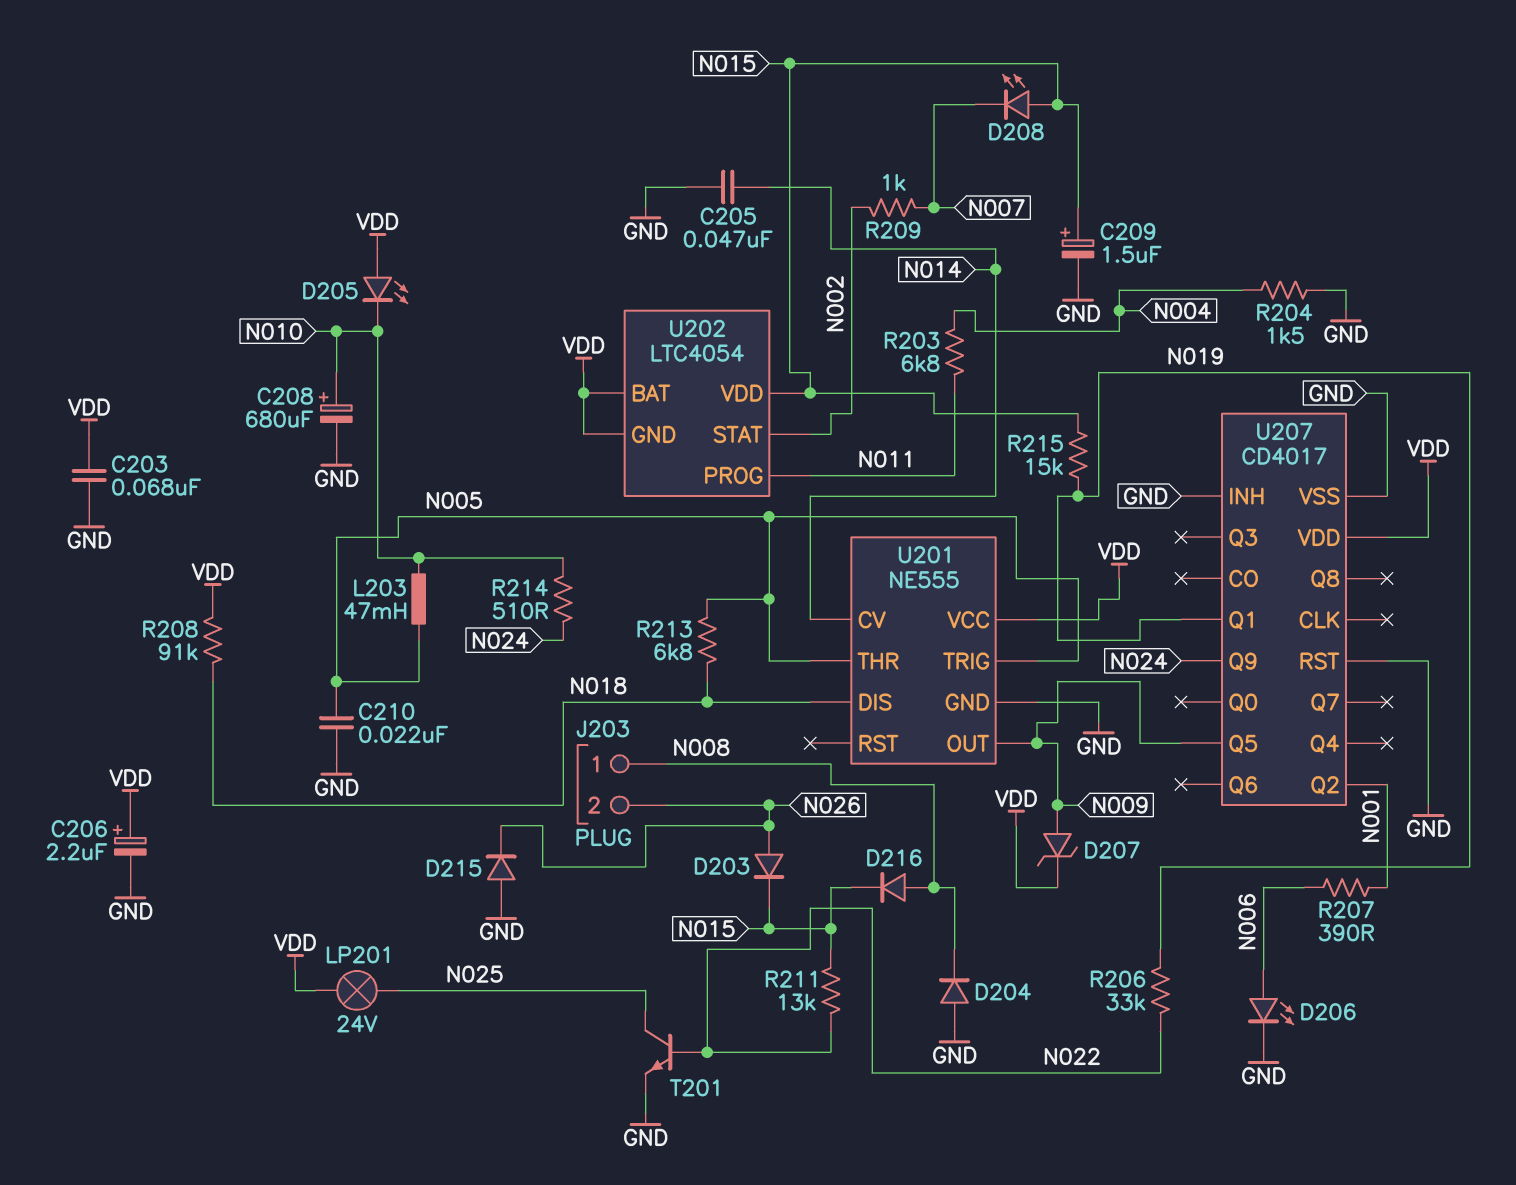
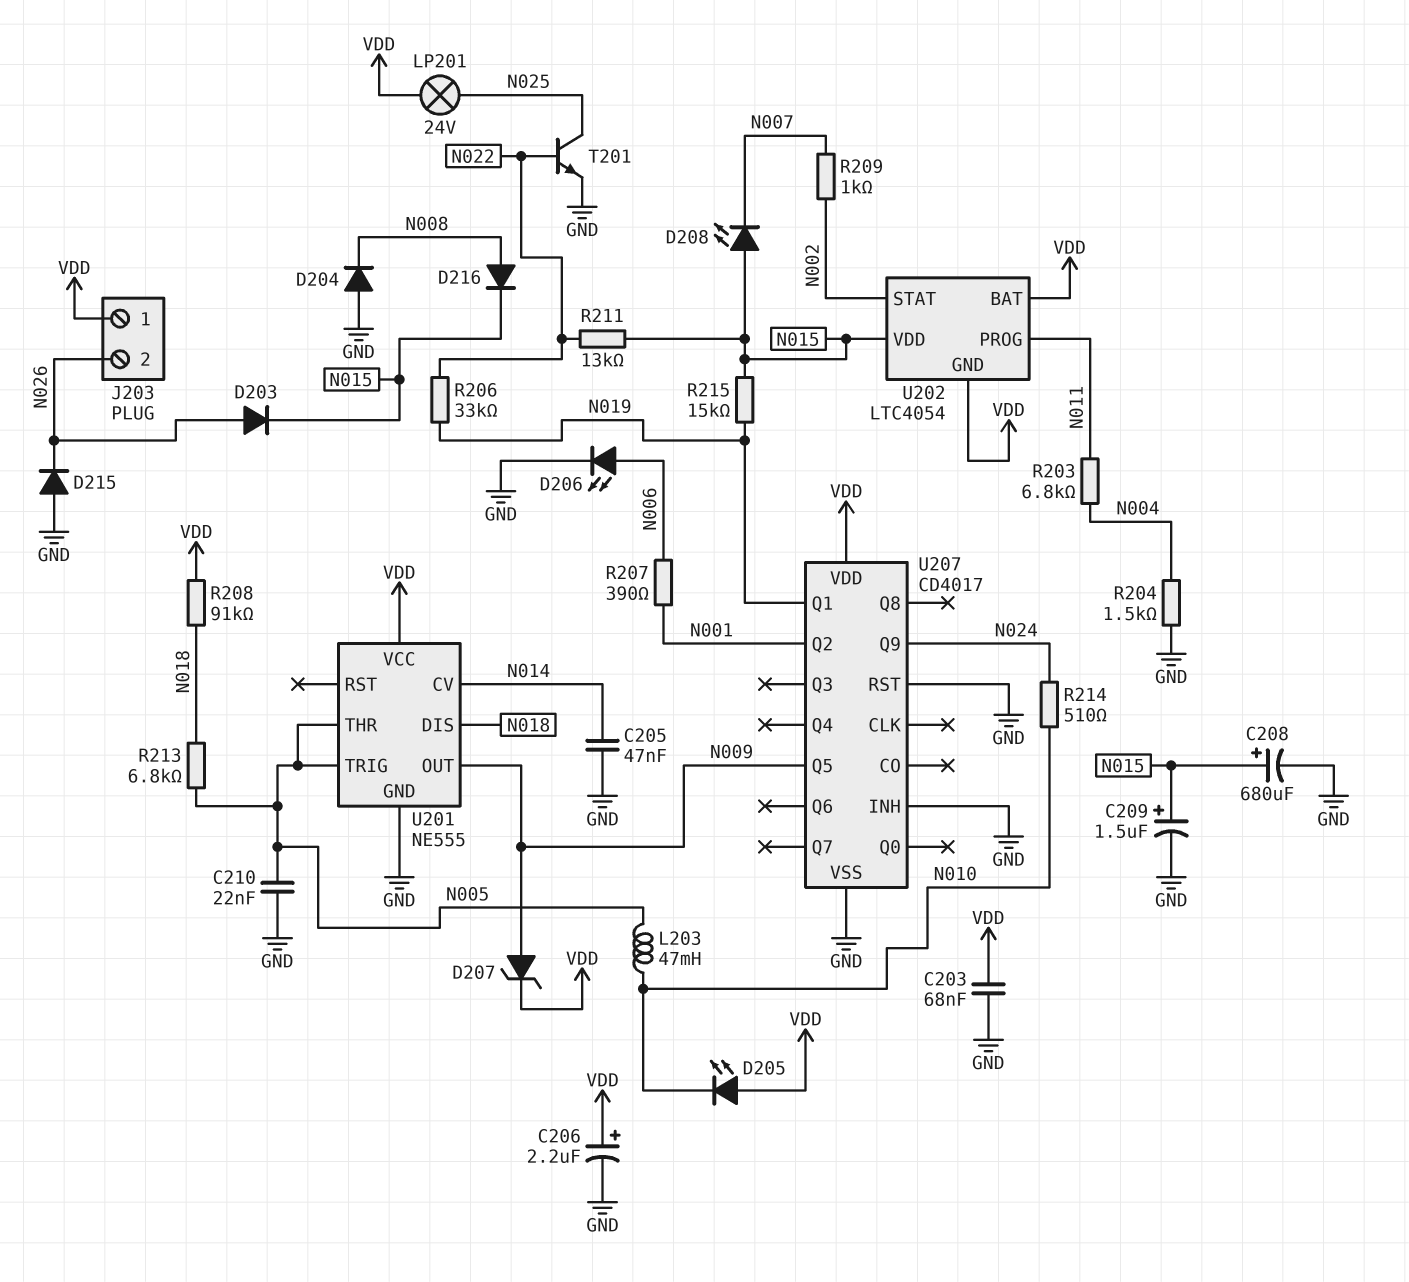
C208: 680uF (plus N010, minus GND) -> 680uF (plus N015, minus GND)
J203 pin 1: N008 -> VDD

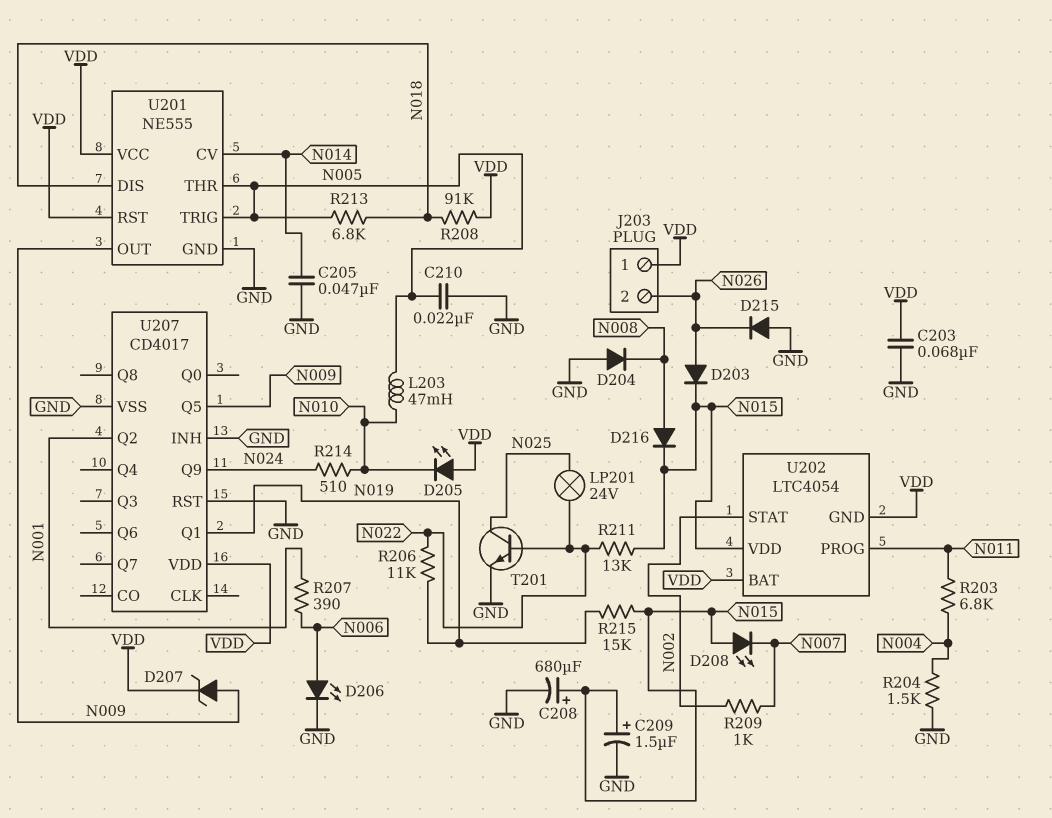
C206: 2.2uF (plus VDD, minus GND) -> none
LP201: lamp 24V (N025, VDD) -> lamp 24V (N022, N025)
R206: 33k (N019, N022) -> 11k (N019, N022)
U201 pin RST: none -> VDD

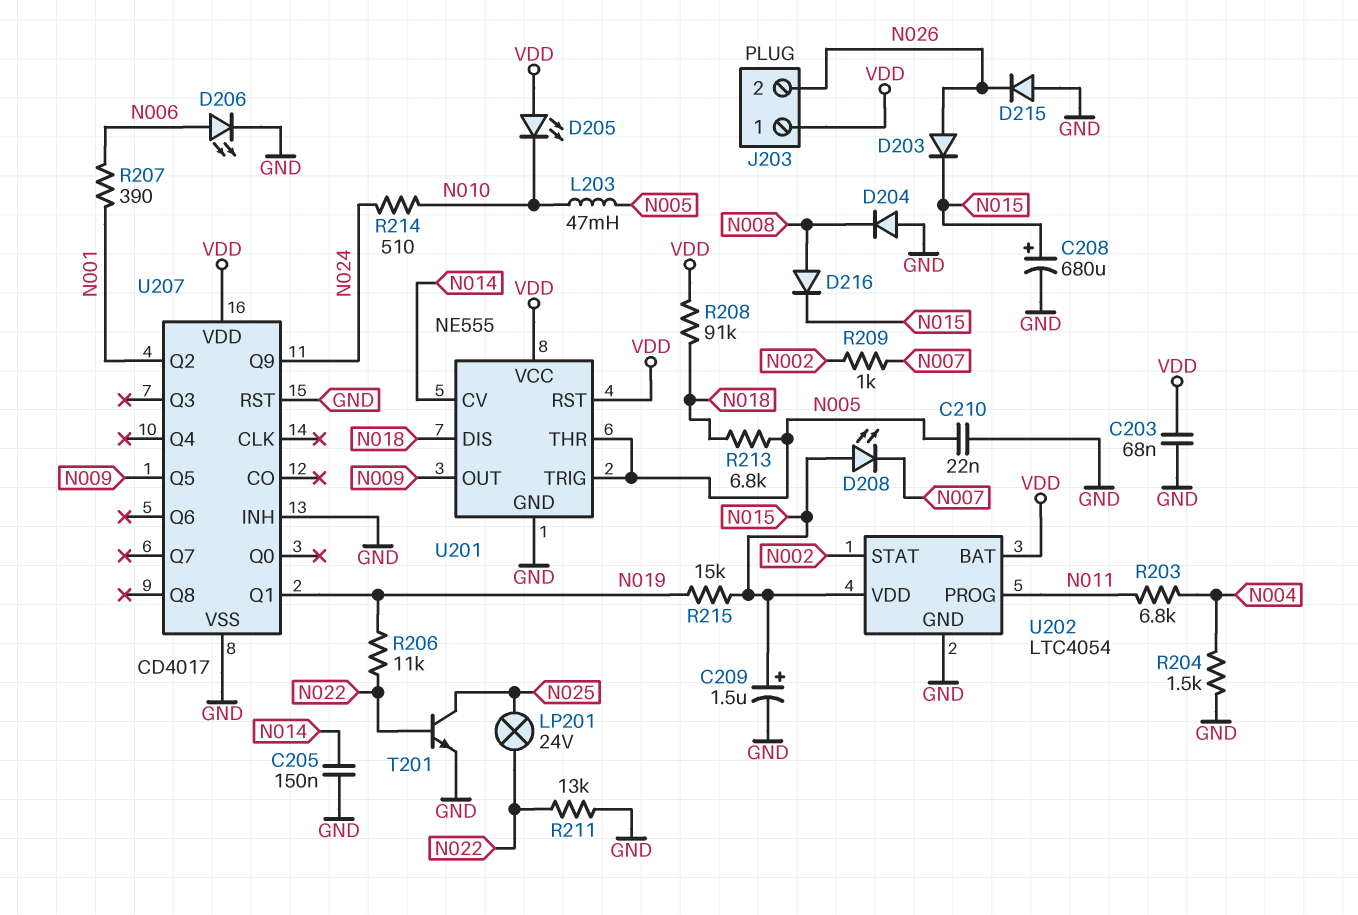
C205: 47nF (GND, N014) -> 150nF (GND, N014)
D207: zener (A N009, K VDD) -> none
R211: 13k (N015, N022) -> 13k (GND, N022)
U202 pin GND: VDD -> GND

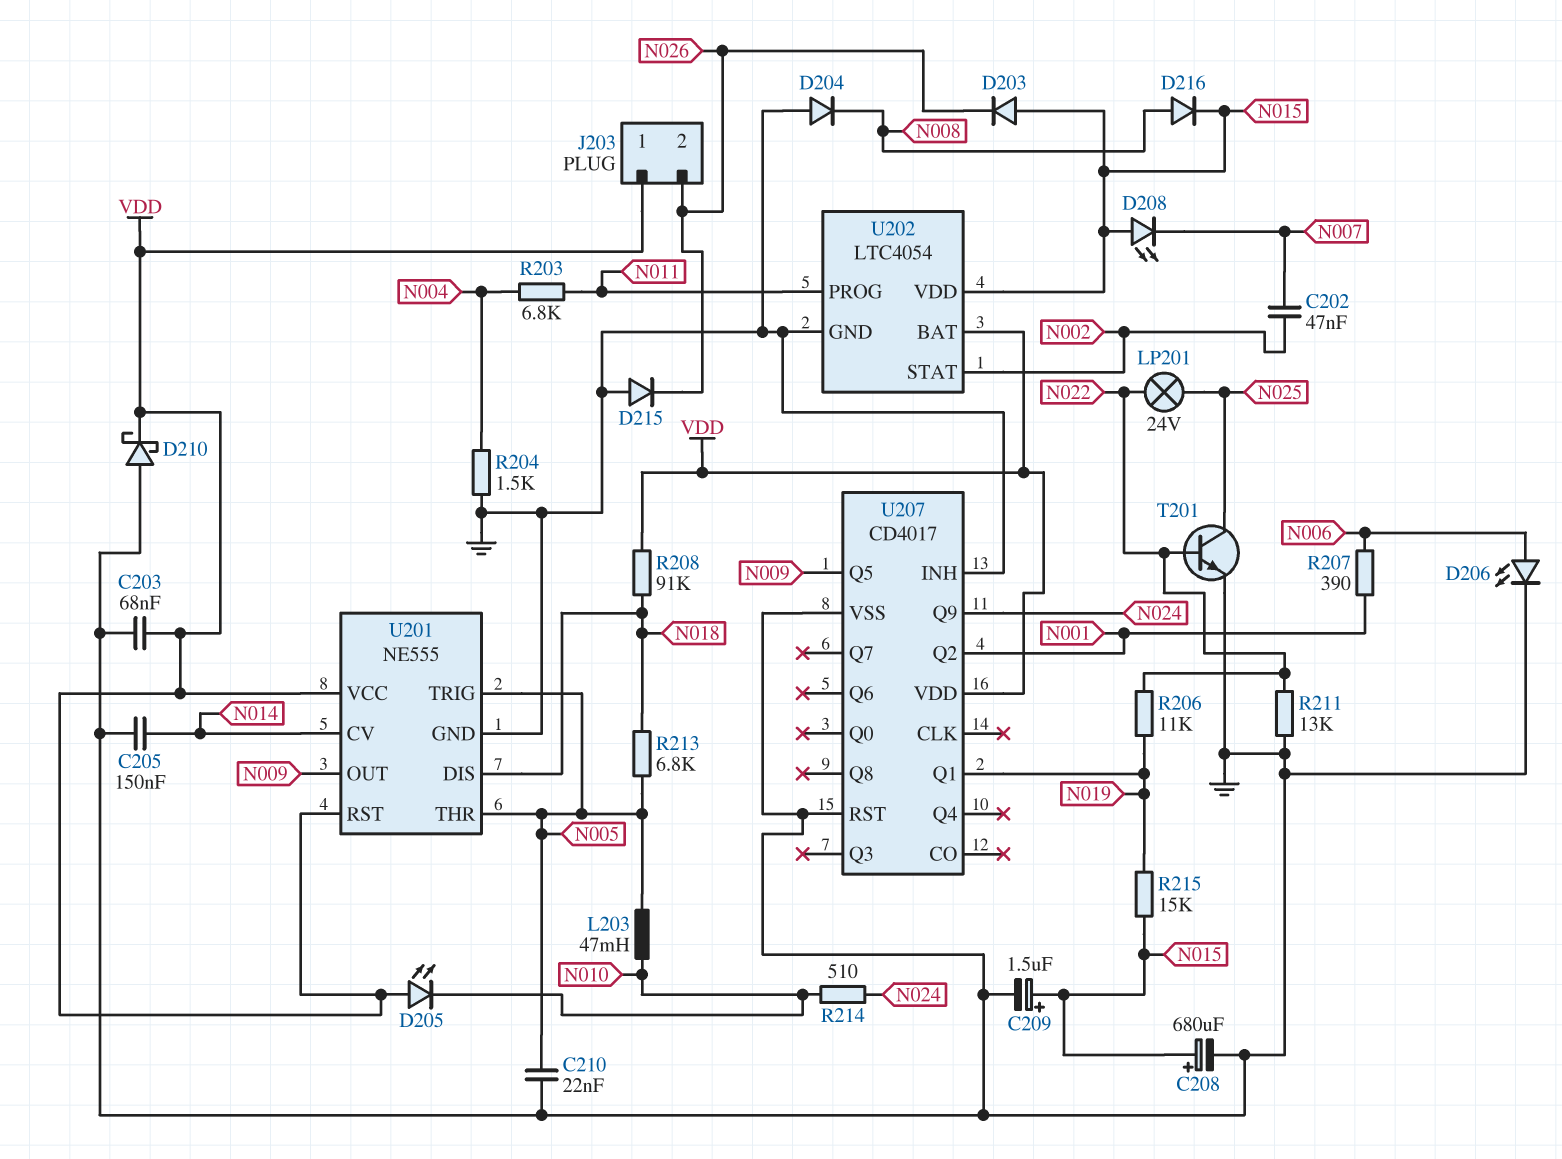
C202: none -> 47nF (N002, N007)
D203: diode (A N026, K N015) -> diode (A N015, K N026)
D210: none -> schottky (A GND, K VDD)
R209: 1k (N002, N007) -> none

